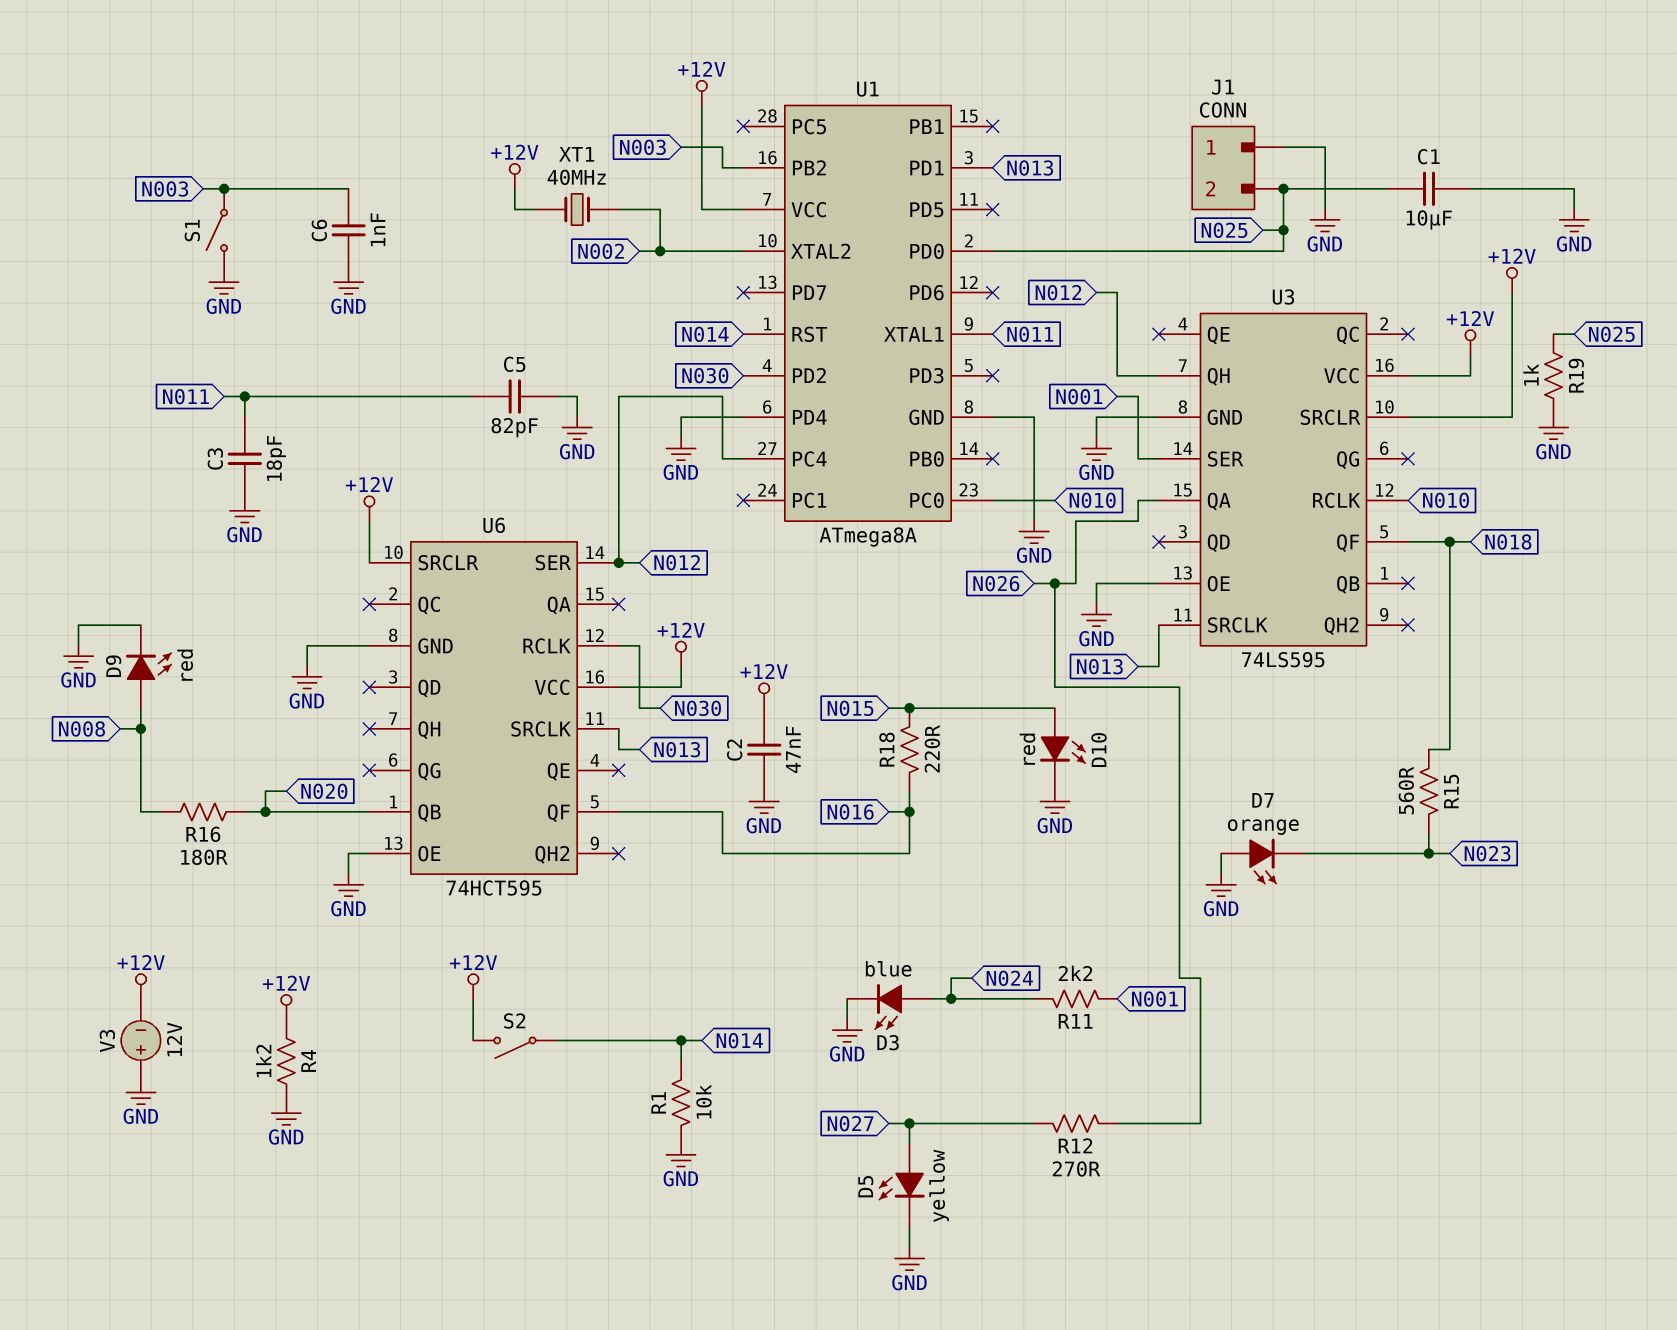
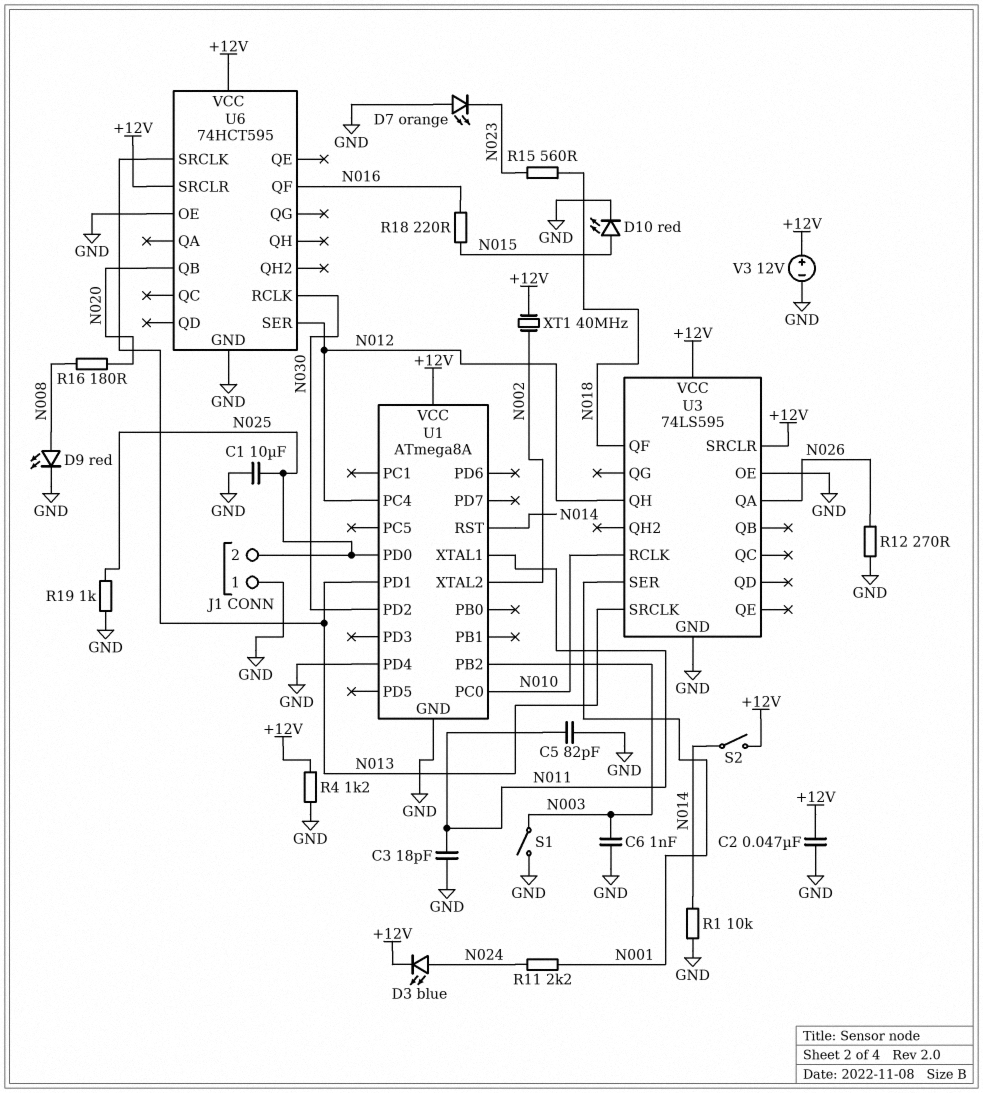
D3: LED blue (A N024, K GND) -> LED blue (A N024, K +12V)
D5: LED yellow (A N027, K GND) -> none
R12: 270 (N026, N027) -> 270 (GND, N026)
V3: 12V (plus GND, minus +12V) -> 12V (plus +12V, minus GND)

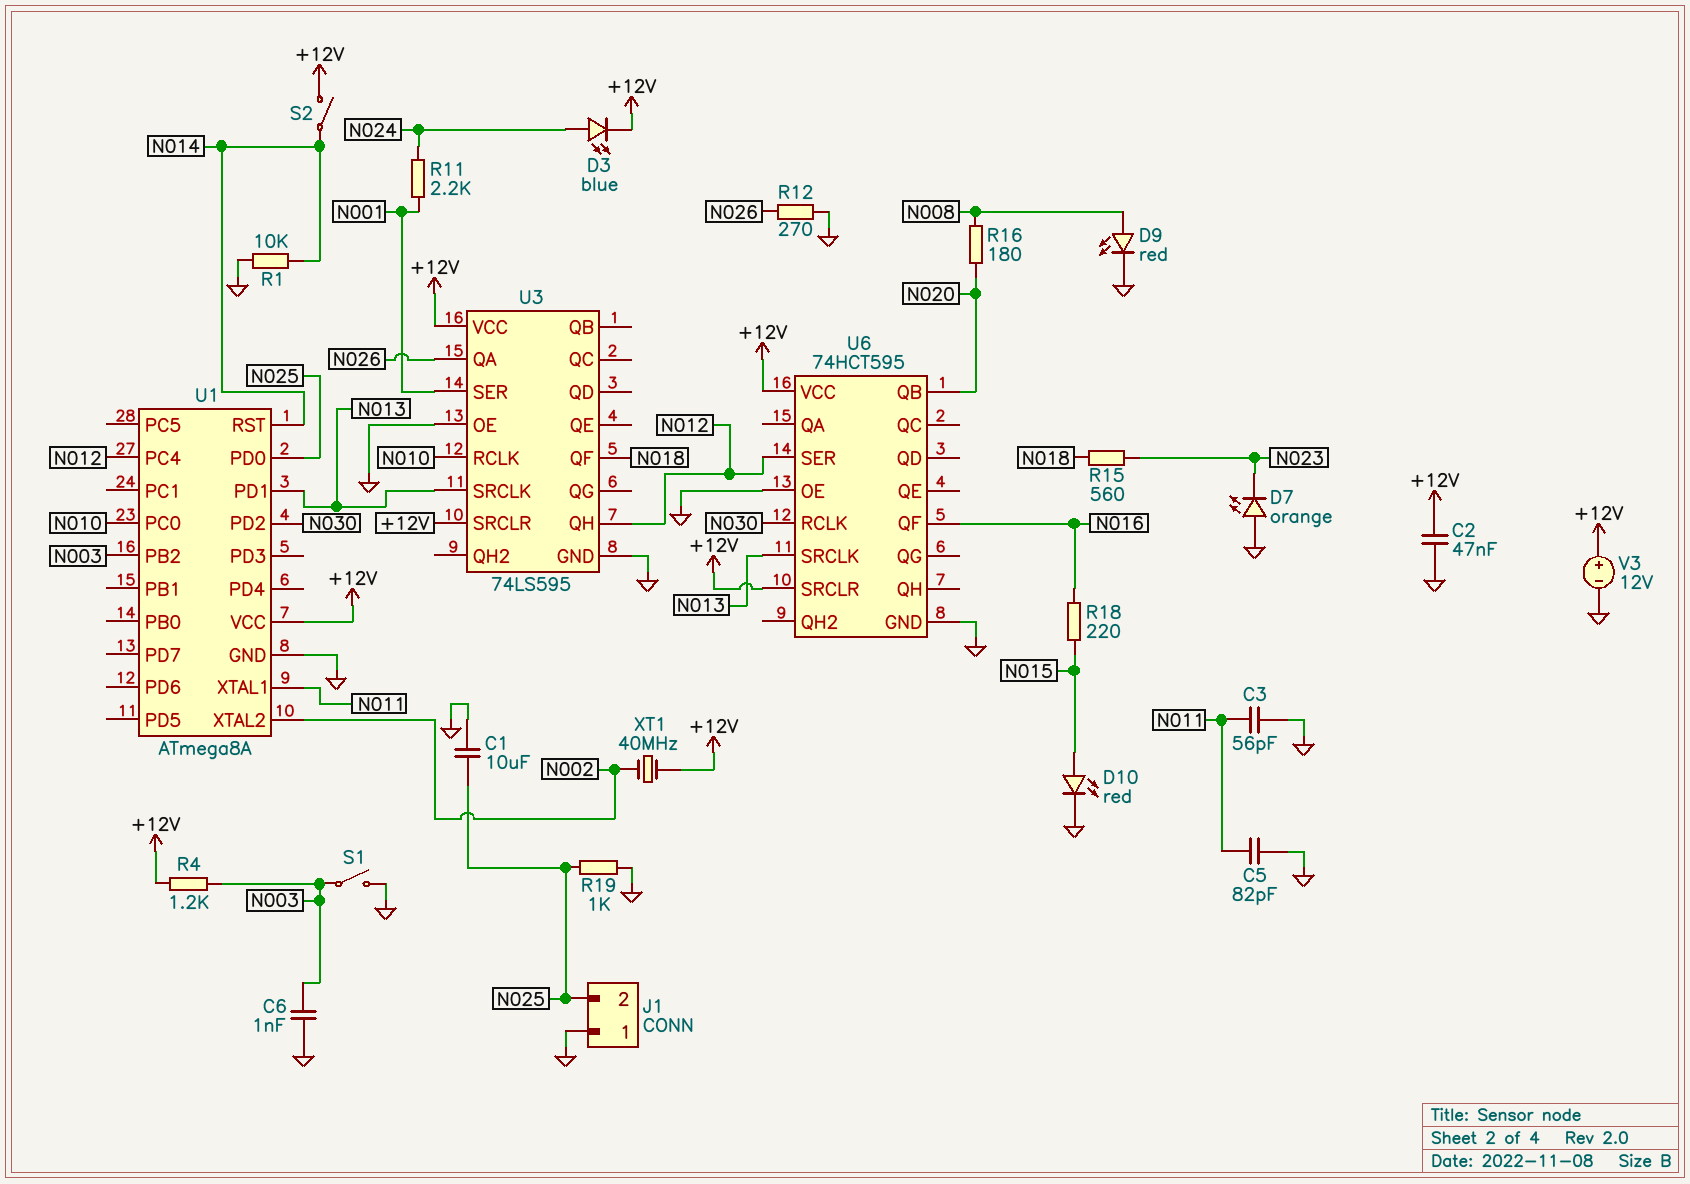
C3: 18pF (GND, N011) -> 56pF (GND, N011)
R4: 1.2k (+12V, GND) -> 1.2k (+12V, N003)
U1 pin PD4: GND -> none

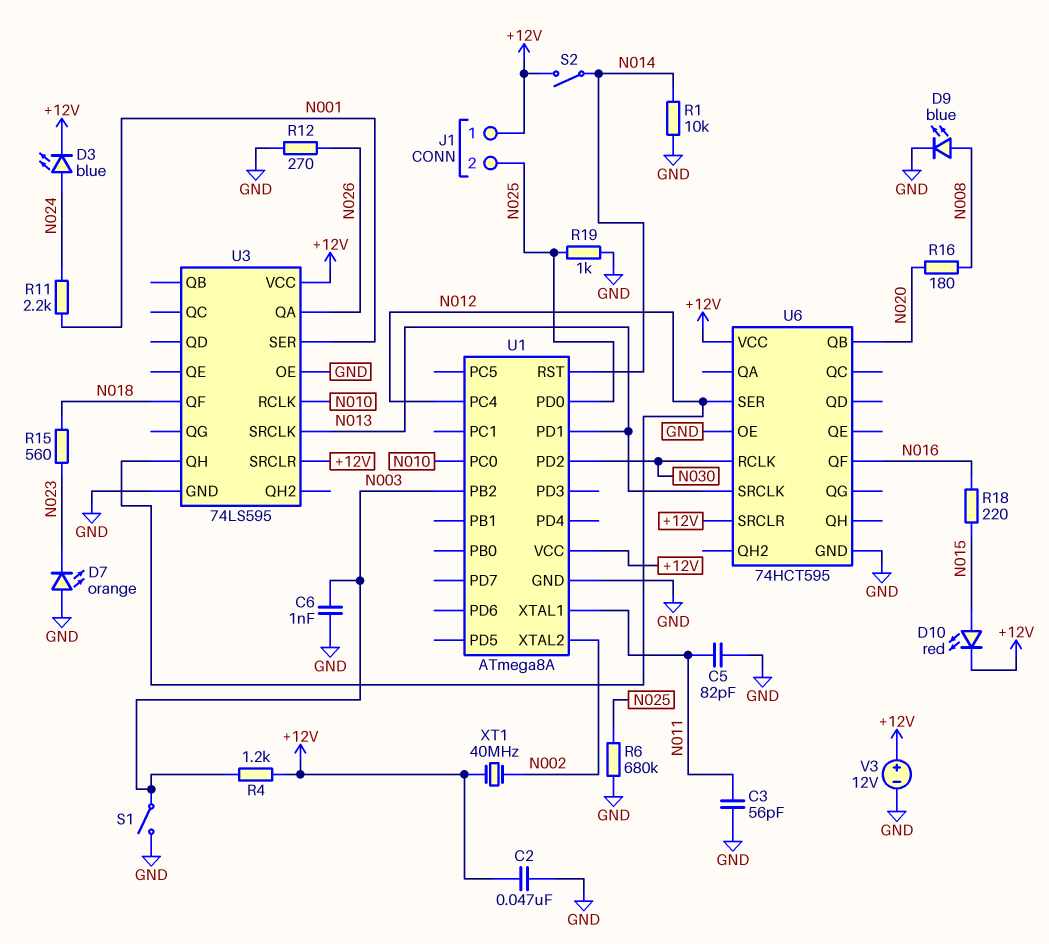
C1: 10uF (GND, N025) -> none
D9: LED red (A N008, K GND) -> LED blue (A N008, K GND)
D10: LED red (A N015, K GND) -> LED red (A N015, K +12V)
J1 pin 1: GND -> +12V
R6: none -> 680k (GND, N025)

